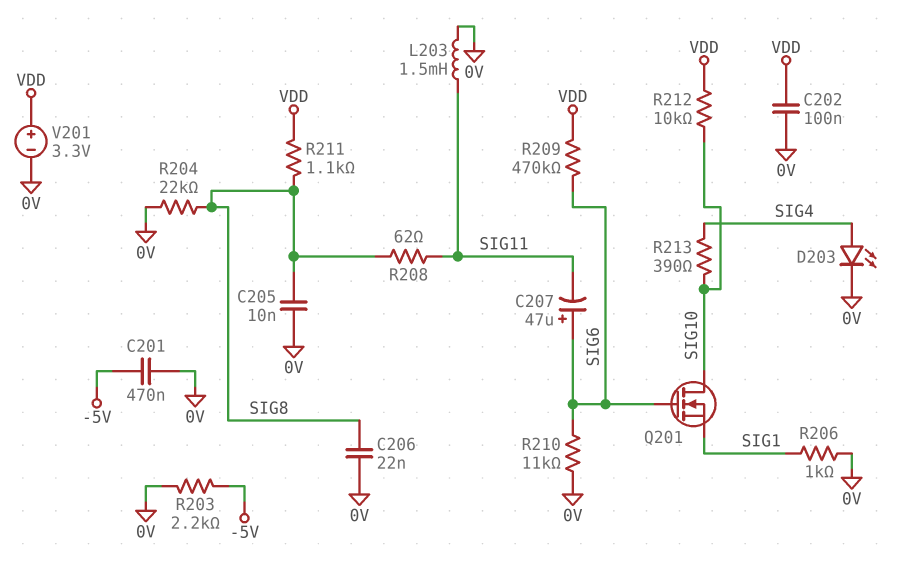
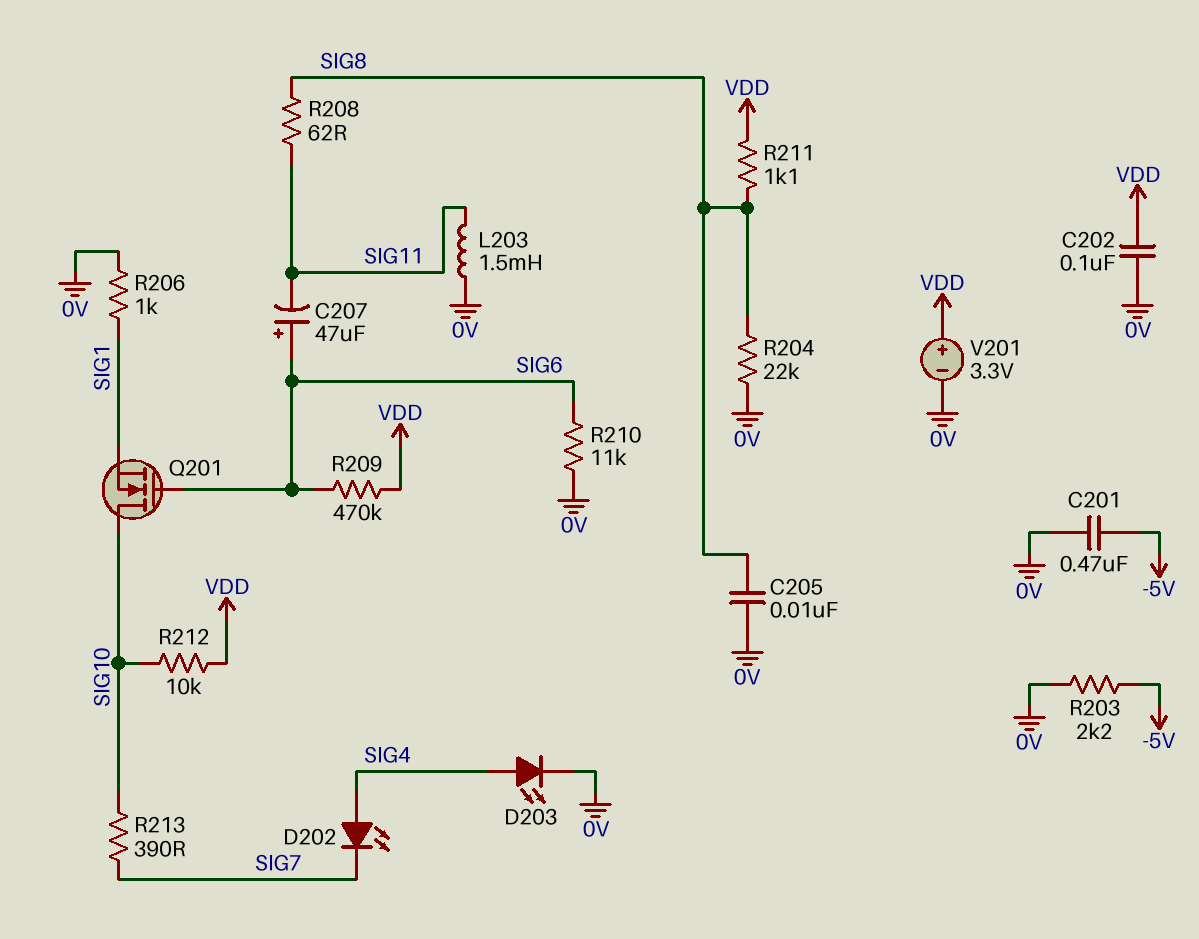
C206: 22nF (0V, SIG8) -> none
D202: none -> LED (A SIG4, K SIG7)
R213: 390 (SIG4, SIG10) -> 390 (SIG7, SIG10)

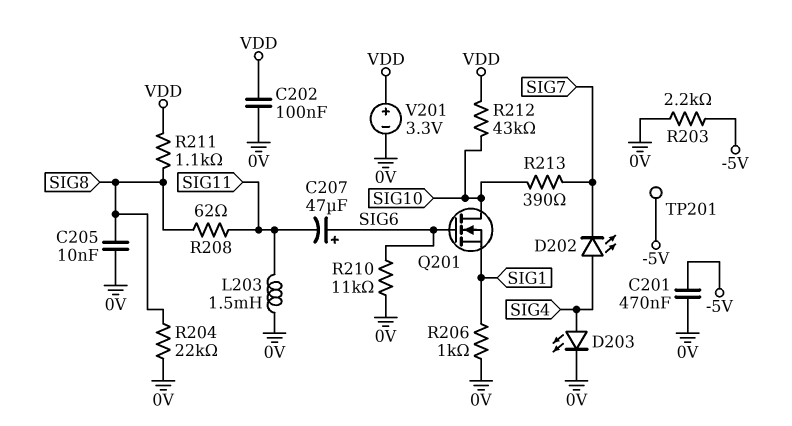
R209: 470k (SIG6, VDD) -> none
R212: 10k (SIG10, VDD) -> 43k (SIG10, VDD)
TP201: none -> test point (-5V)

